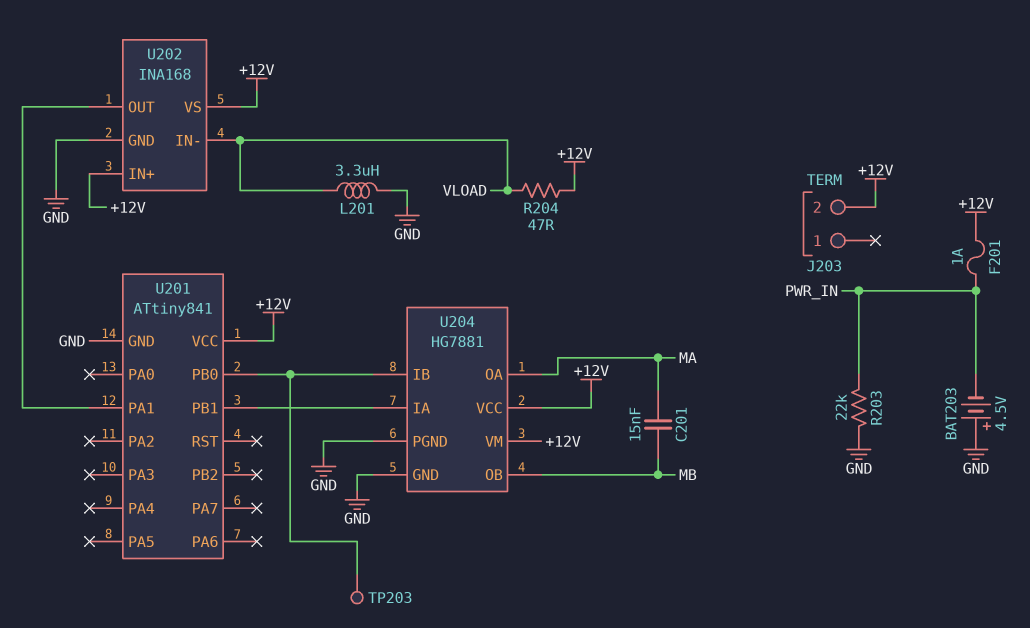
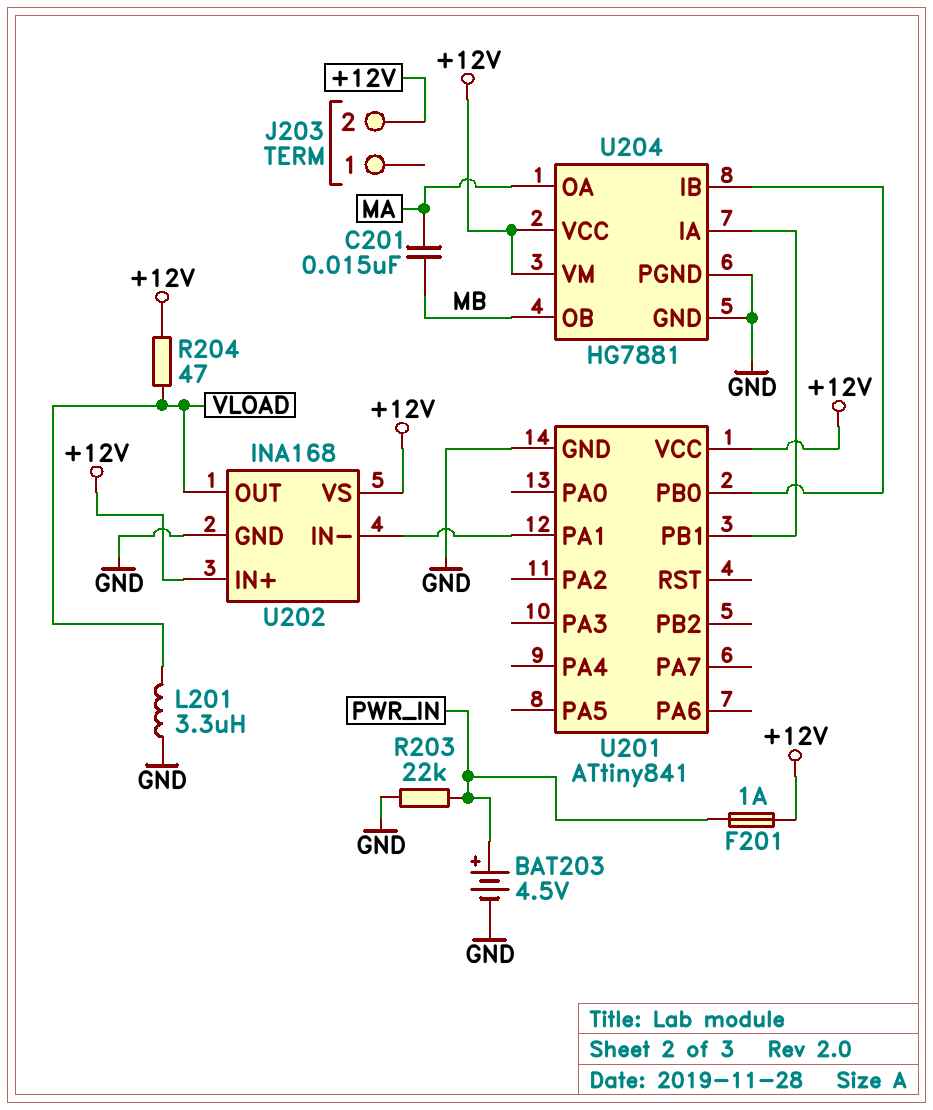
BAT203: 4.5V (plus GND, minus PWR_IN) -> 4.5V (plus PWR_IN, minus GND)
TP203: test point (U201/PB0) -> none
U202 pin IN-: VLOAD -> U201/PA1
U202 pin OUT: U201/PA1 -> VLOAD

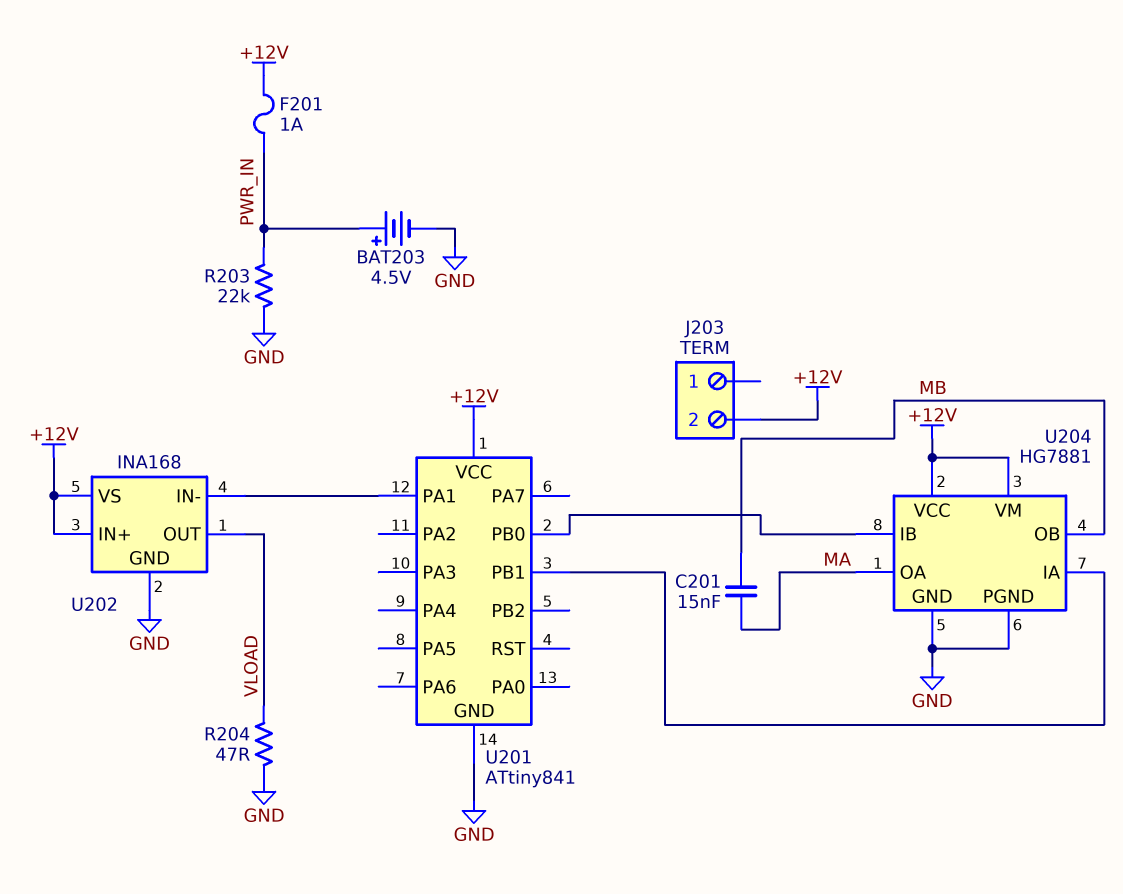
L201: 3.3uH (GND, VLOAD) -> none
R204: 47 (+12V, VLOAD) -> 47 (GND, VLOAD)

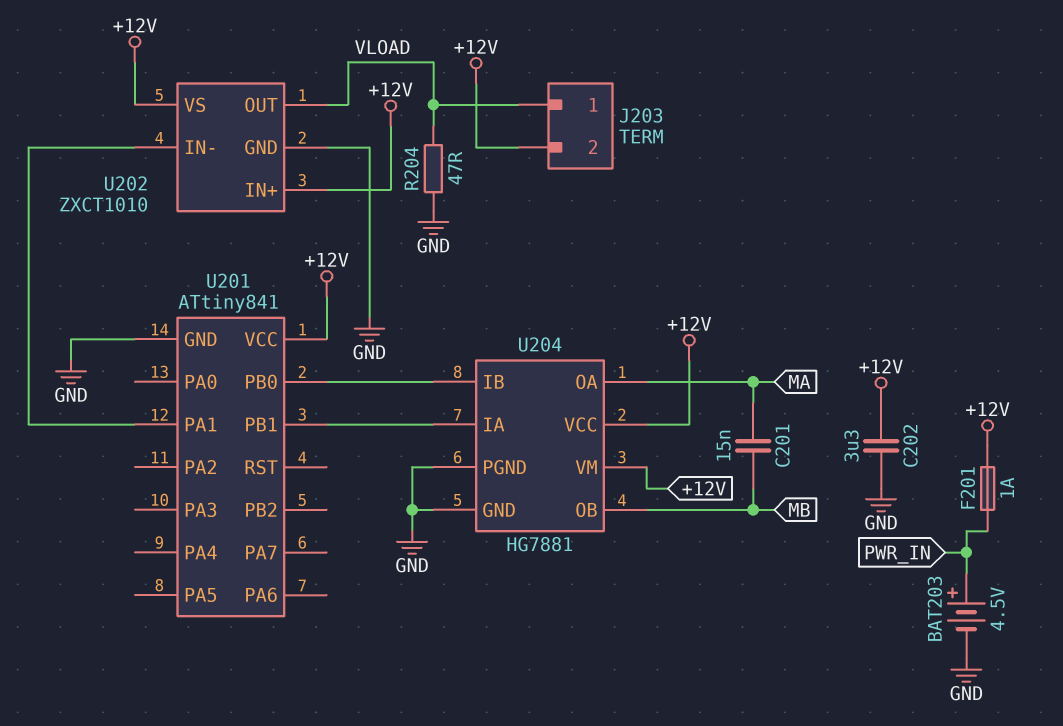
C202: none -> 3.3uF (+12V, GND)
J203 pin 1: none -> VLOAD
R203: 22k (GND, PWR_IN) -> none
U202: INA168 -> ZXCT1010

